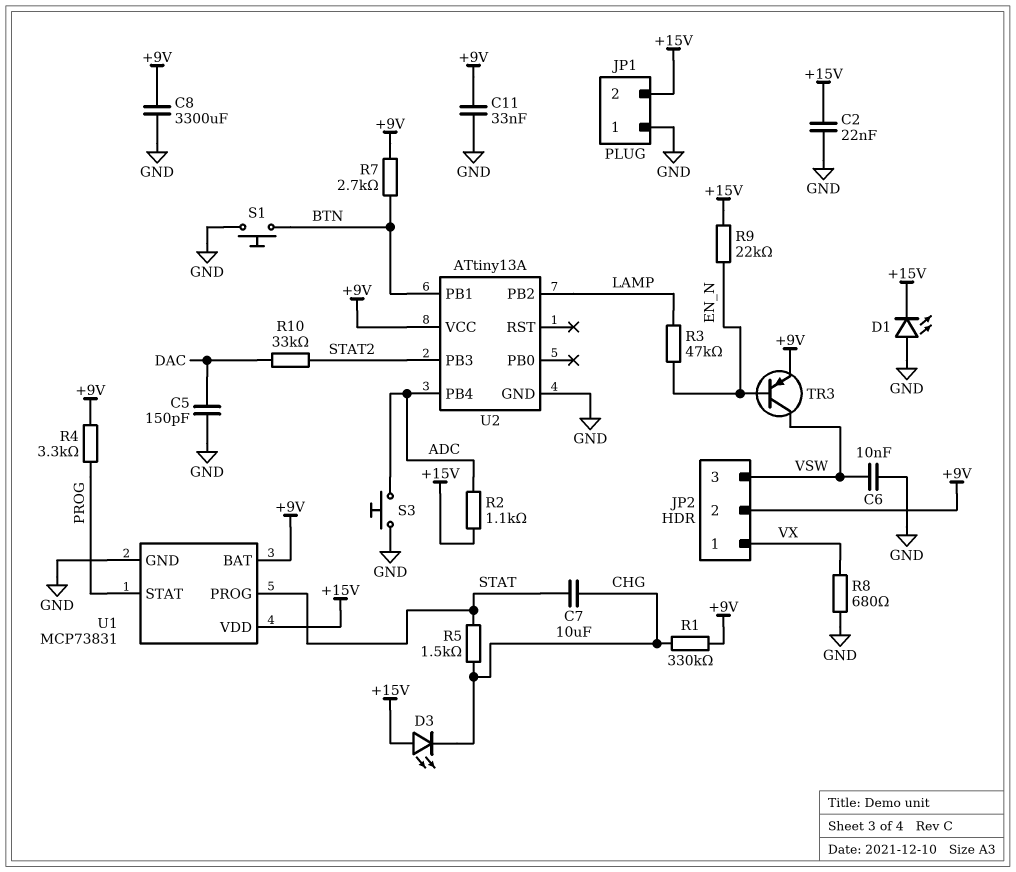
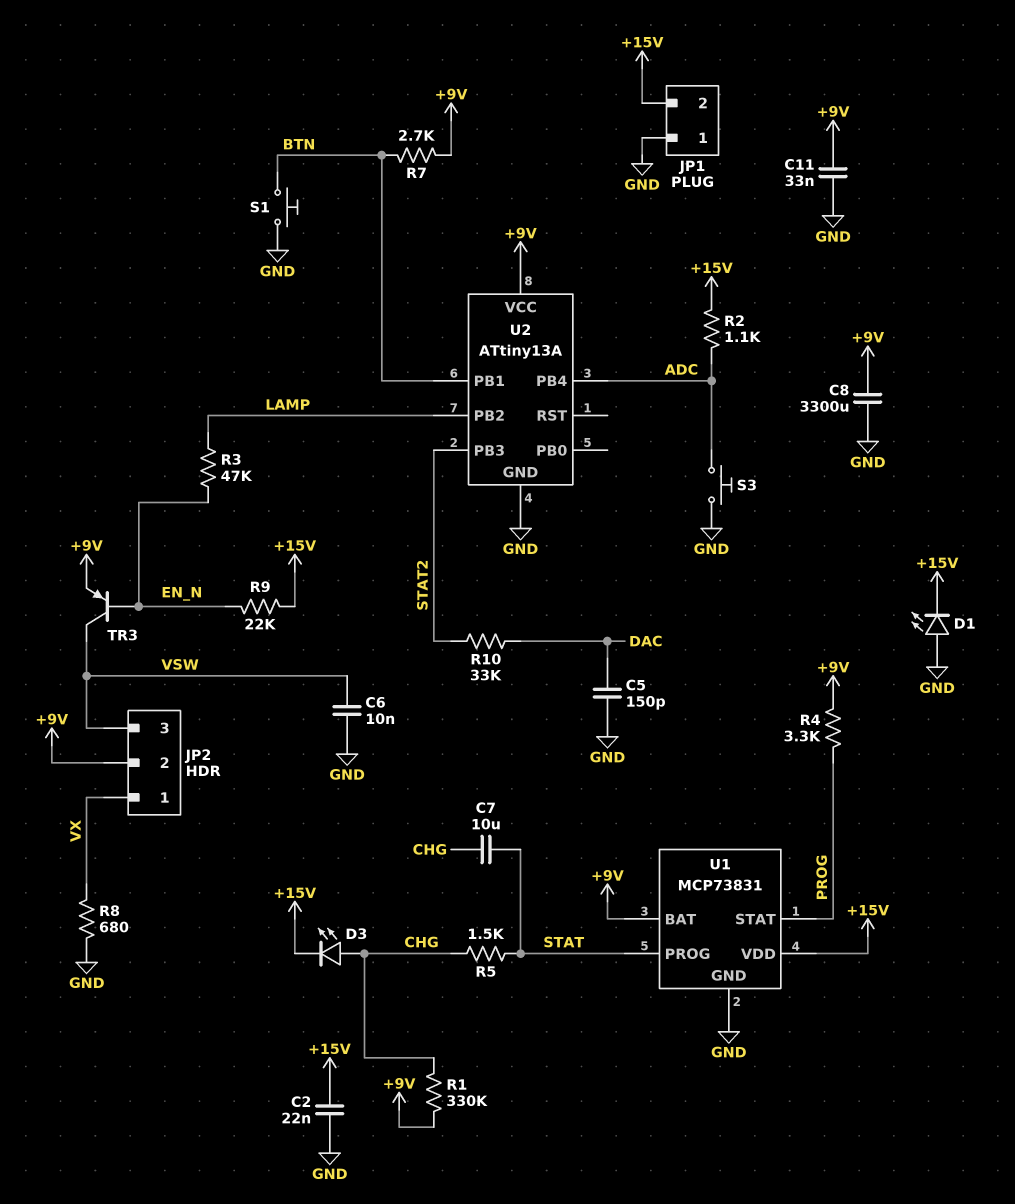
D3: LED (A +15V, K CHG) -> LED (A CHG, K +15V)

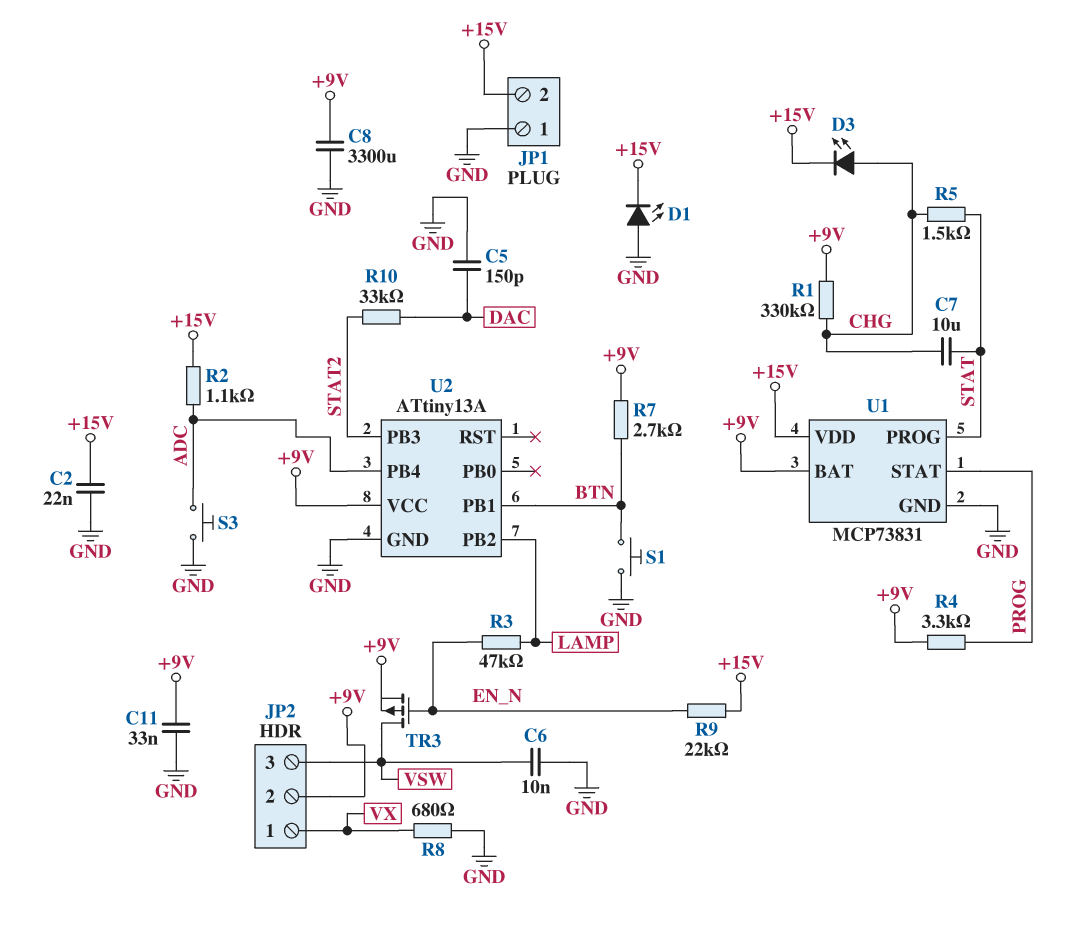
TR3: PNP (B EN_N, C VSW, E +9V) -> PMOS (G EN_N, D VSW, S +9V)

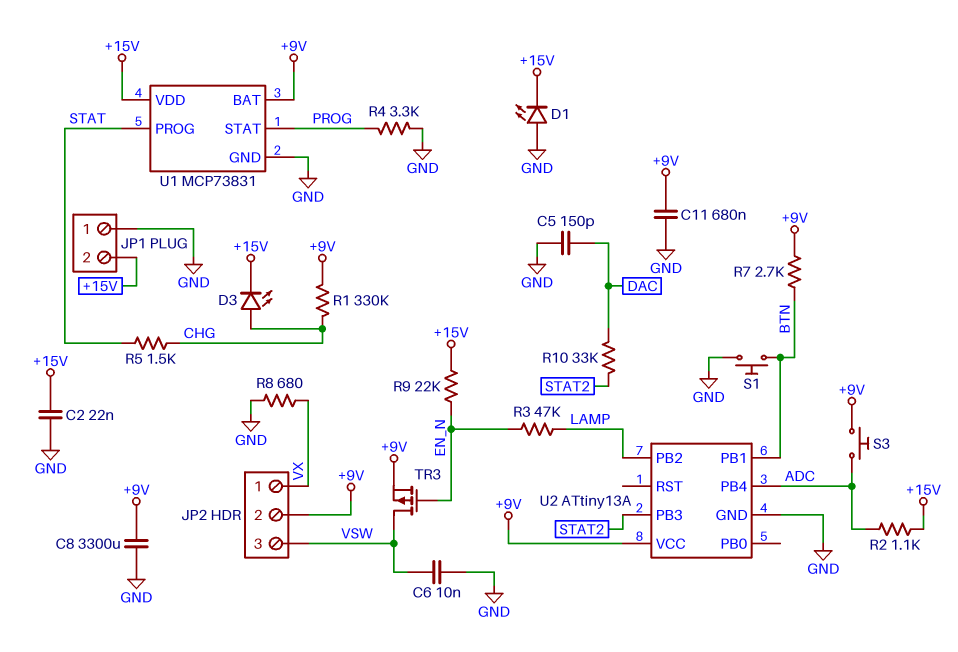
C7: 10uF (CHG, STAT) -> none
C11: 33nF (+9V, GND) -> 680nF (+9V, GND)
R4: 3.3k (+9V, PROG) -> 3.3k (GND, PROG)
S3: button (ADC, GND) -> button (+9V, ADC)

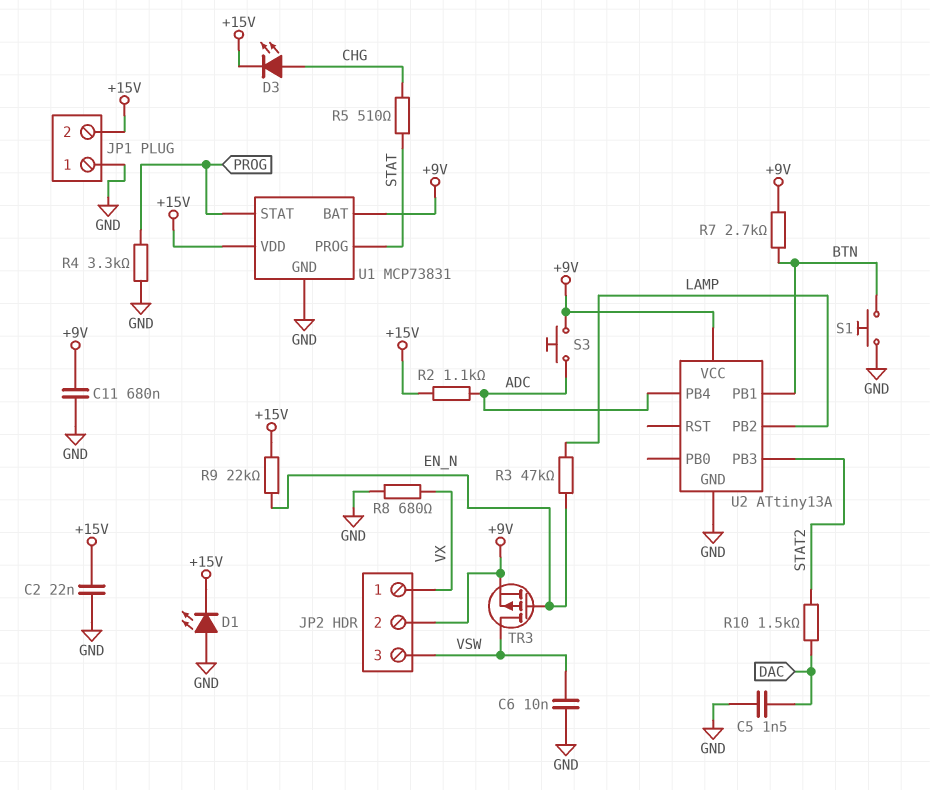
C5: 150pF (DAC, GND) -> 1.5nF (DAC, GND)
C8: 3300uF (+9V, GND) -> none
R1: 330k (+9V, CHG) -> none
R5: 1.5k (CHG, STAT) -> 510 (CHG, STAT)
R10: 33k (DAC, STAT2) -> 1.5k (DAC, STAT2)

